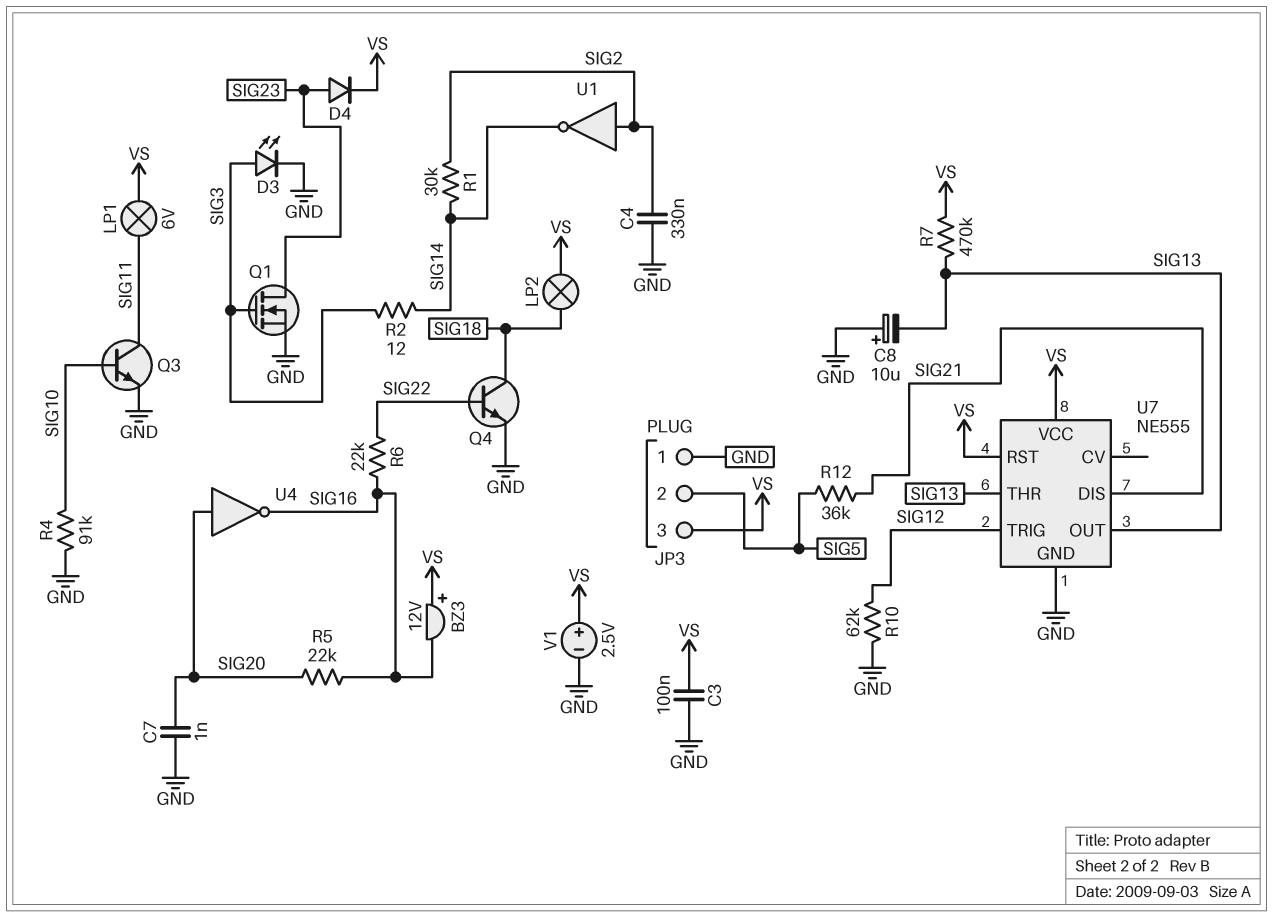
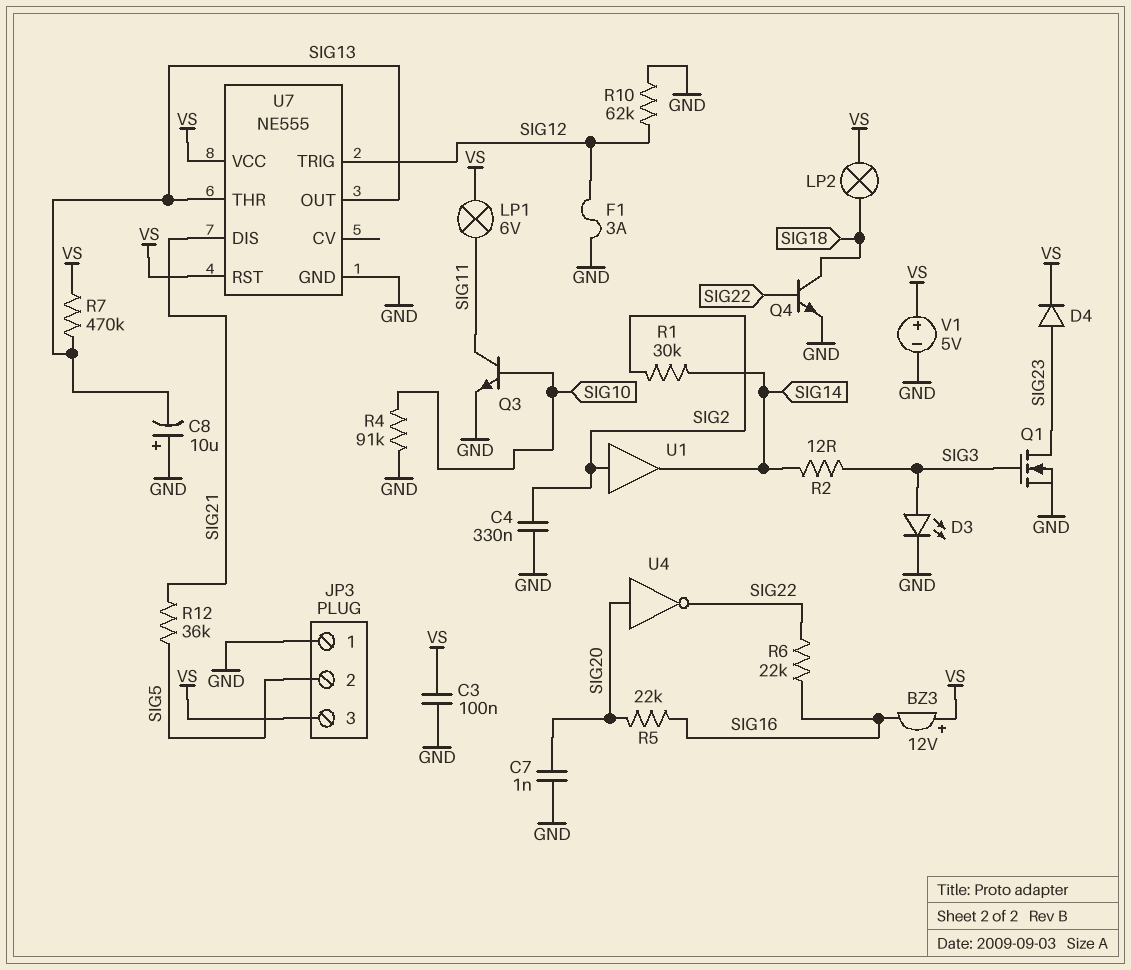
F1: none -> 3A (GND, SIG12)
U1: NOT (in SIG2, out SIG14) -> buffer (in SIG2, out SIG14)
U4: NOT (in SIG20, out SIG16) -> NOT (in SIG20, out SIG22)
V1: 2.5V (plus VS, minus GND) -> 5V (plus VS, minus GND)

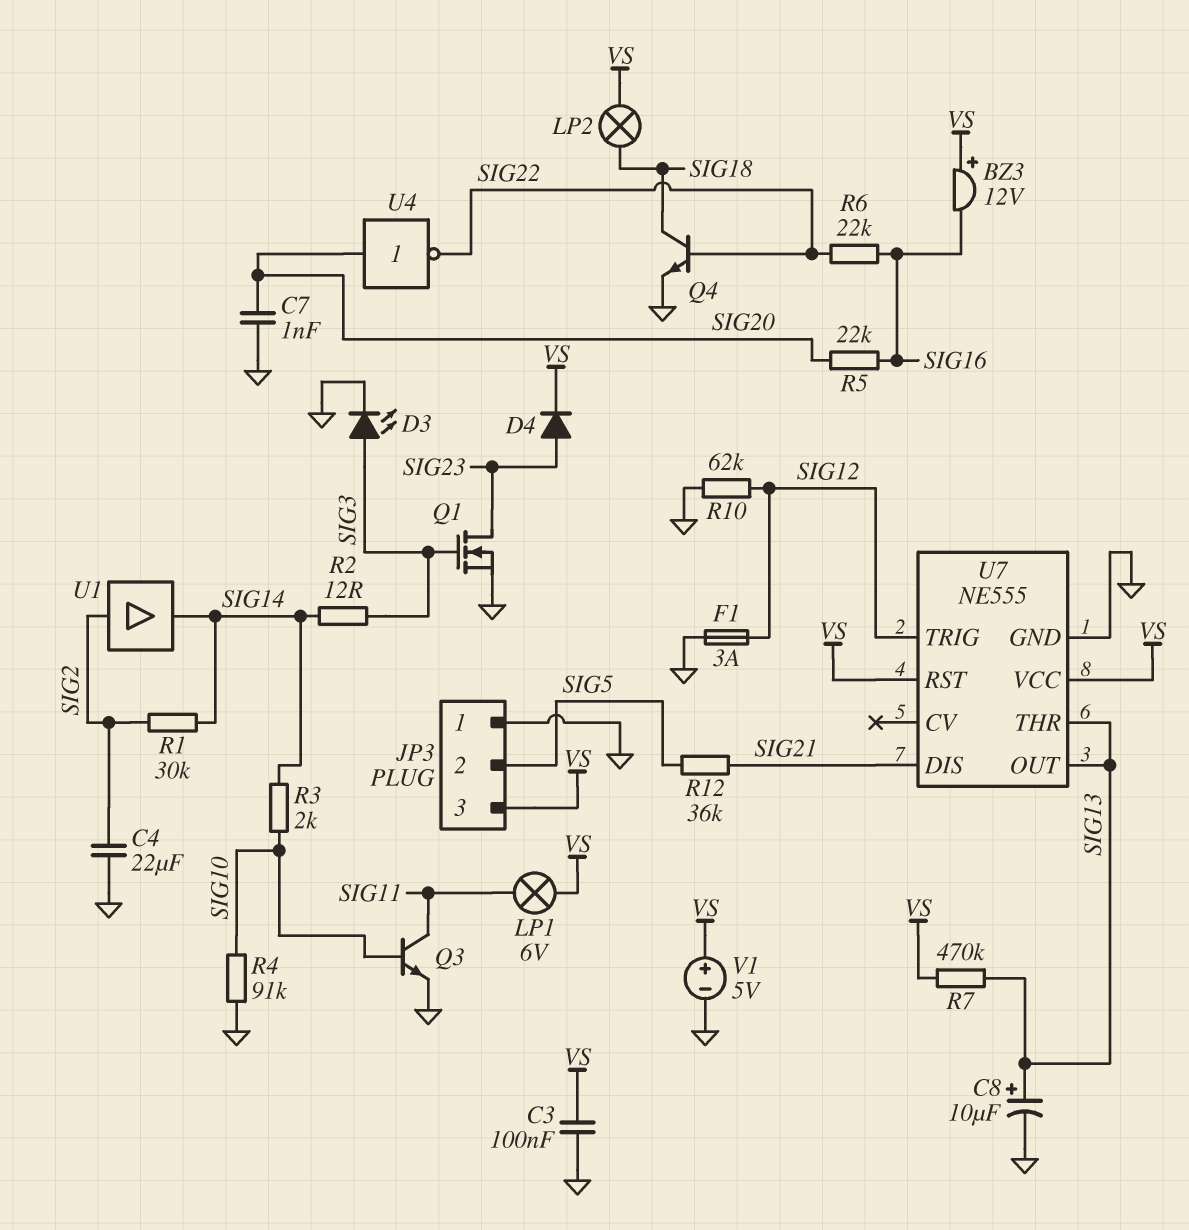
C4: 330nF (GND, SIG2) -> 22uF (GND, SIG2)
C8: 10uF (plus GND, minus SIG13) -> 10uF (plus SIG13, minus GND)
R3: none -> 2k (SIG10, SIG14)

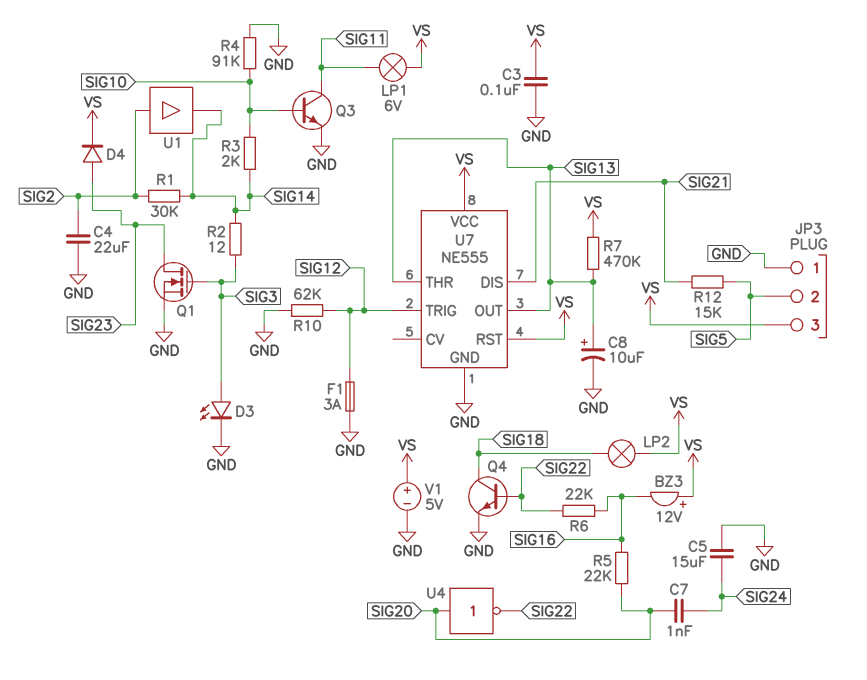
C5: none -> 15uF (GND, SIG24)
C7: 1nF (GND, SIG20) -> 1nF (SIG20, SIG24)
R12: 36k (SIG5, SIG21) -> 15k (SIG5, SIG21)

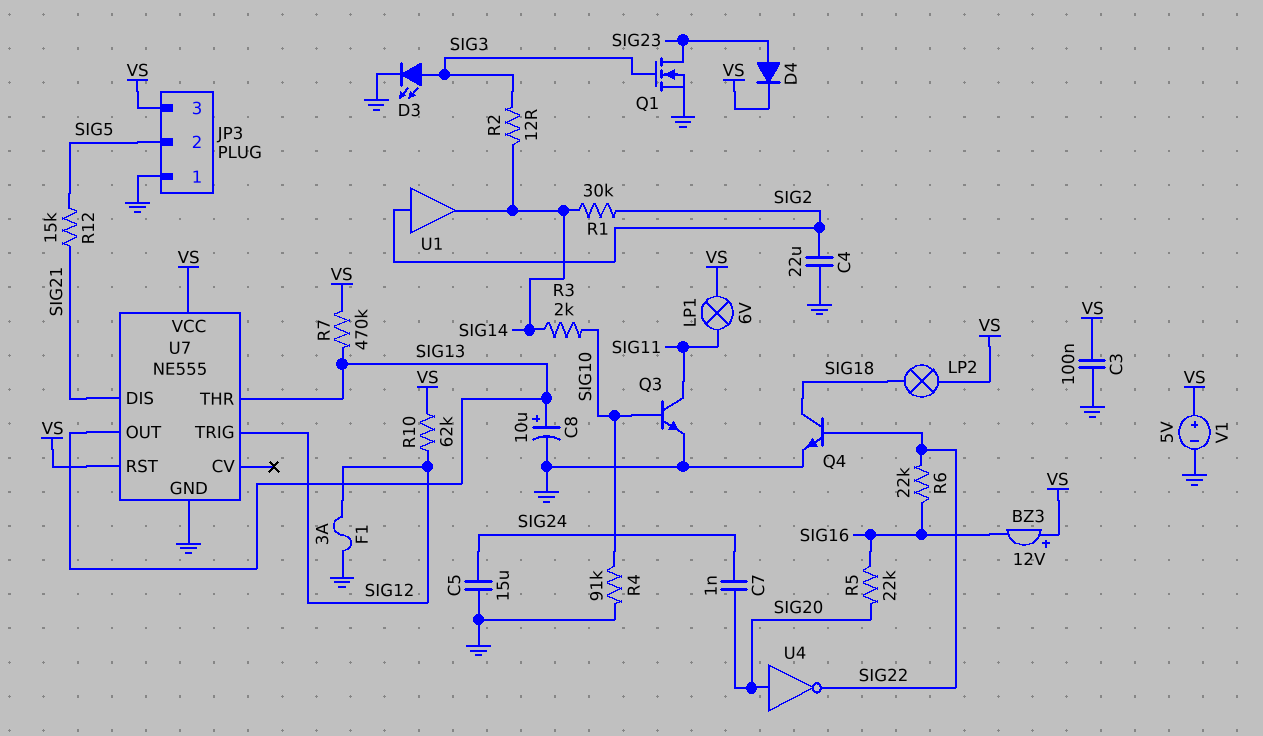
R10: 62k (GND, SIG12) -> 62k (SIG12, VS)

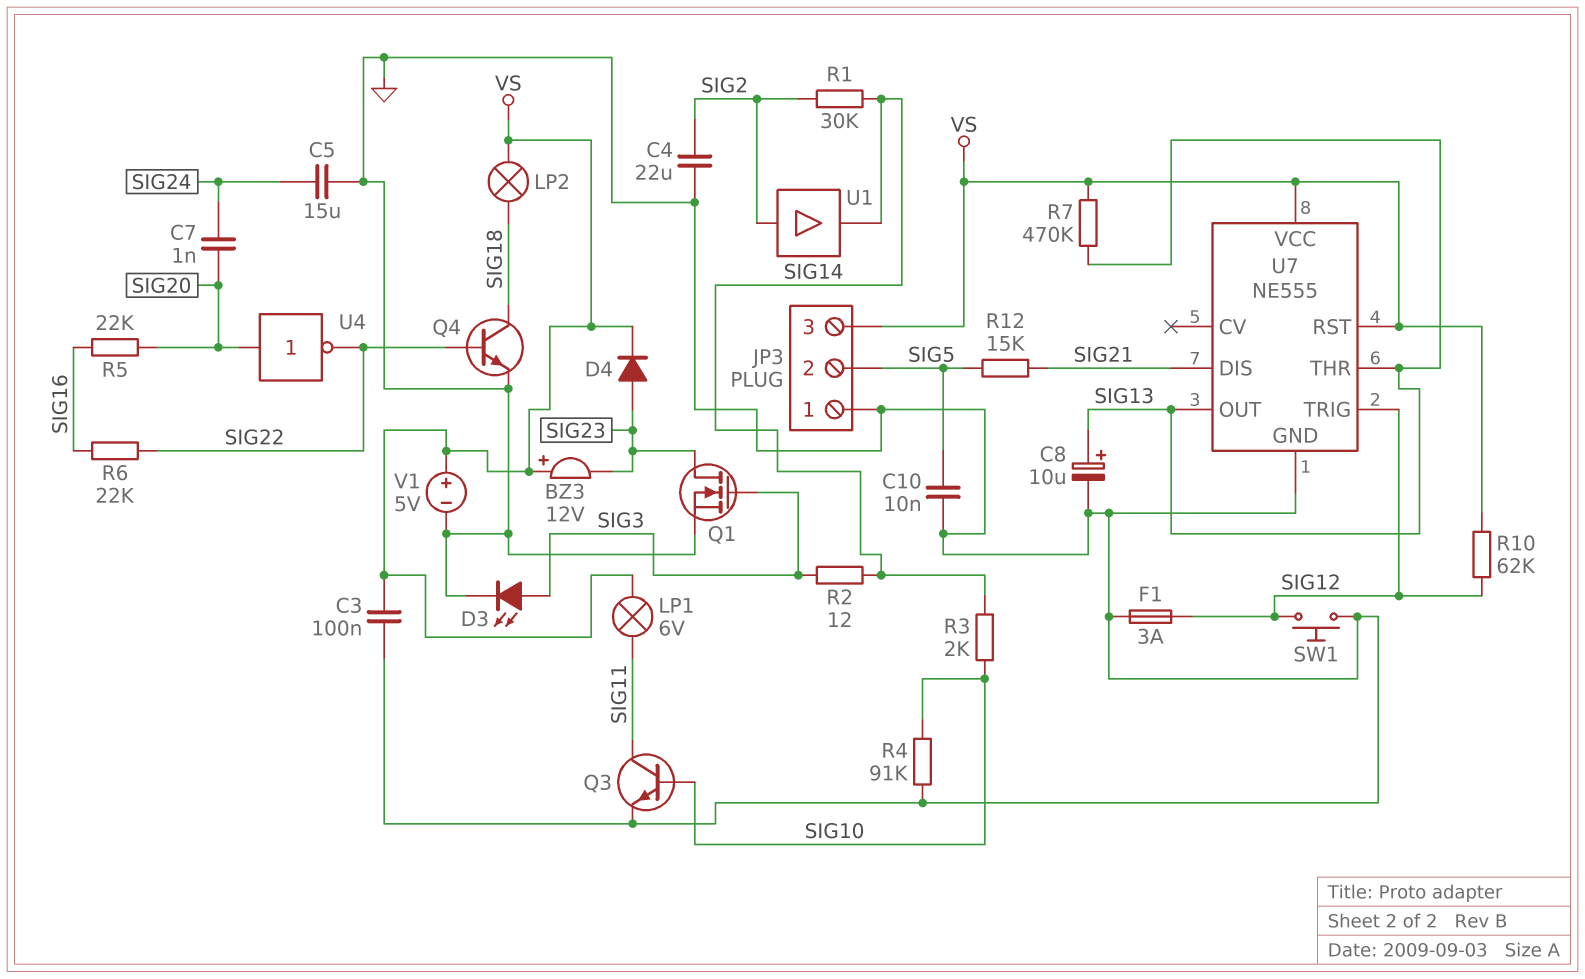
BZ3: buzzer 12V (plus VS, minus SIG16) -> buzzer 12V (plus VS, minus SIG23)
C10: none -> 10nF (GND, SIG5)
SW1: none -> button (GND, SIG12)

